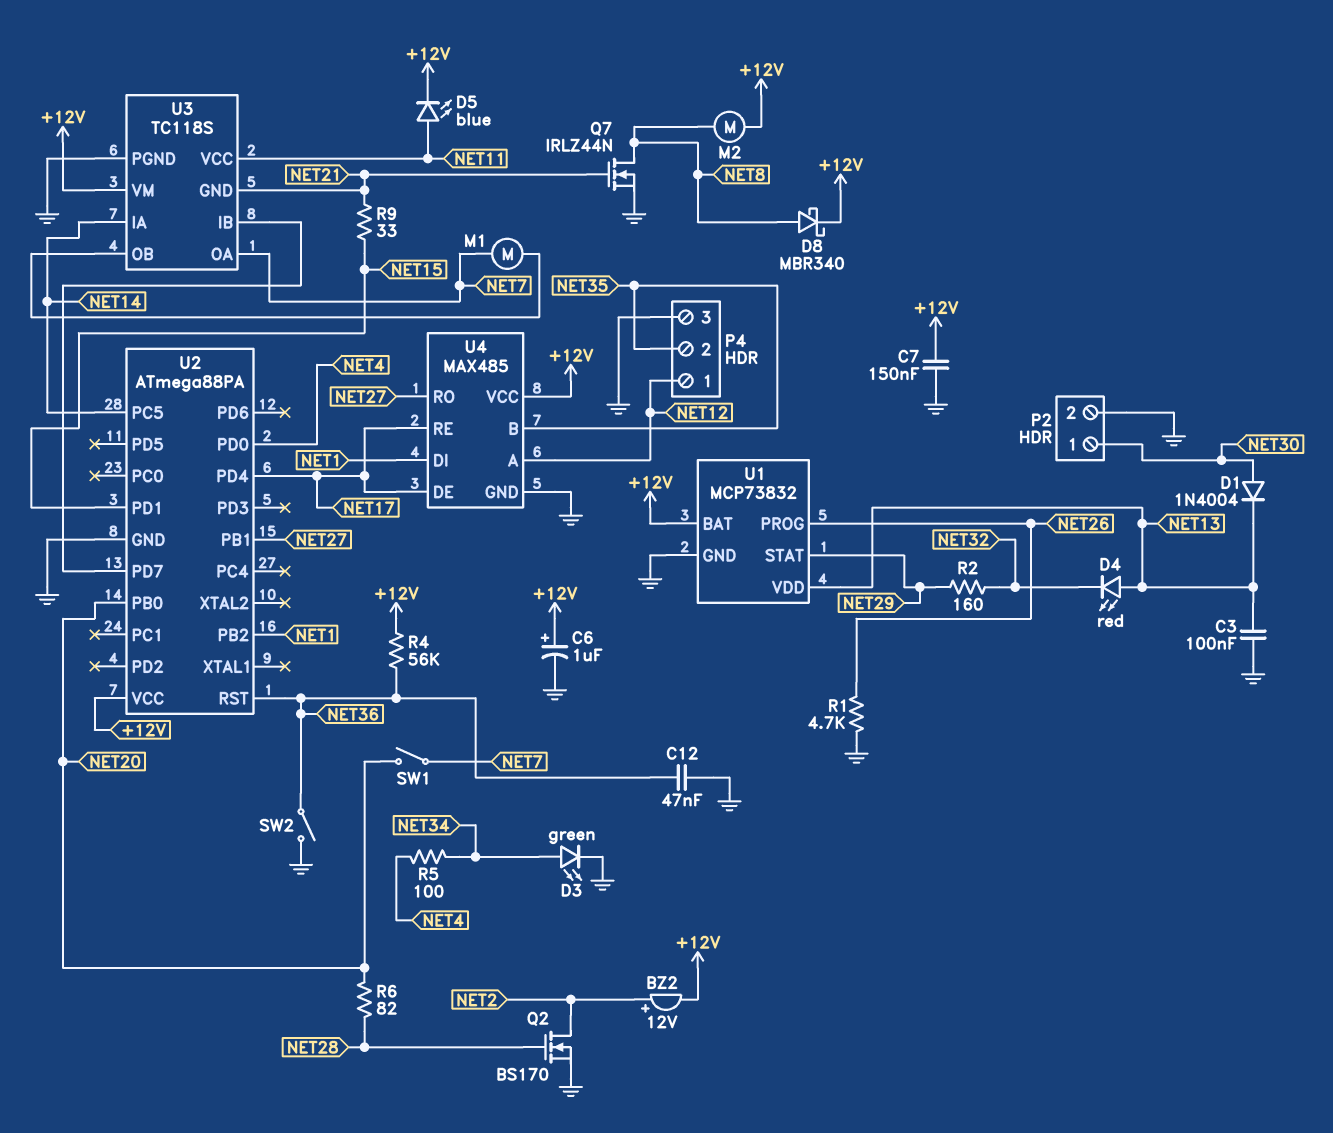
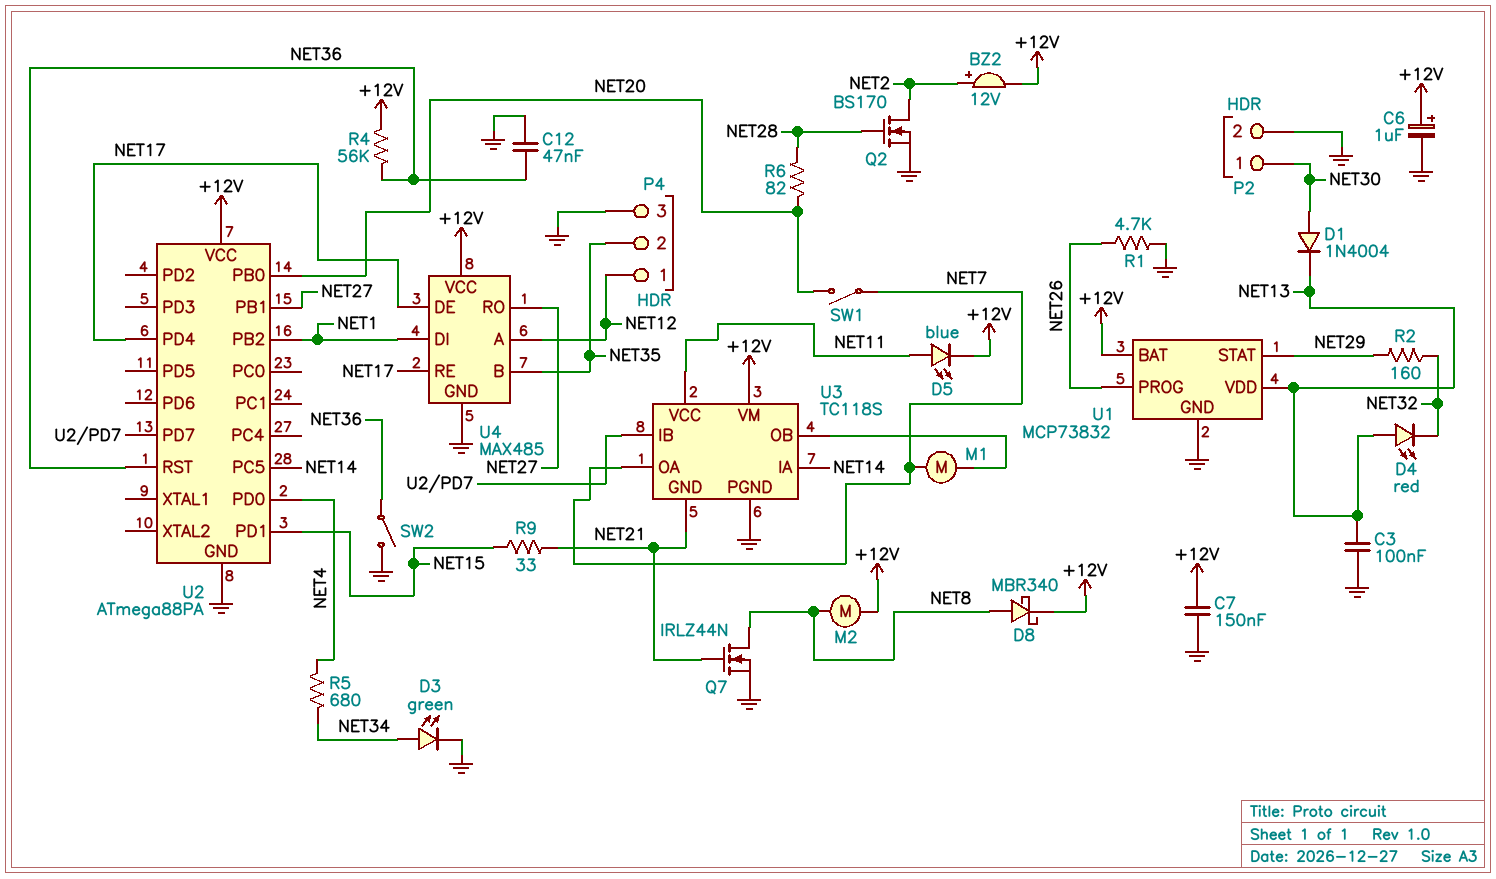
R5: 100 (NET4, NET34) -> 680 (NET4, NET34)

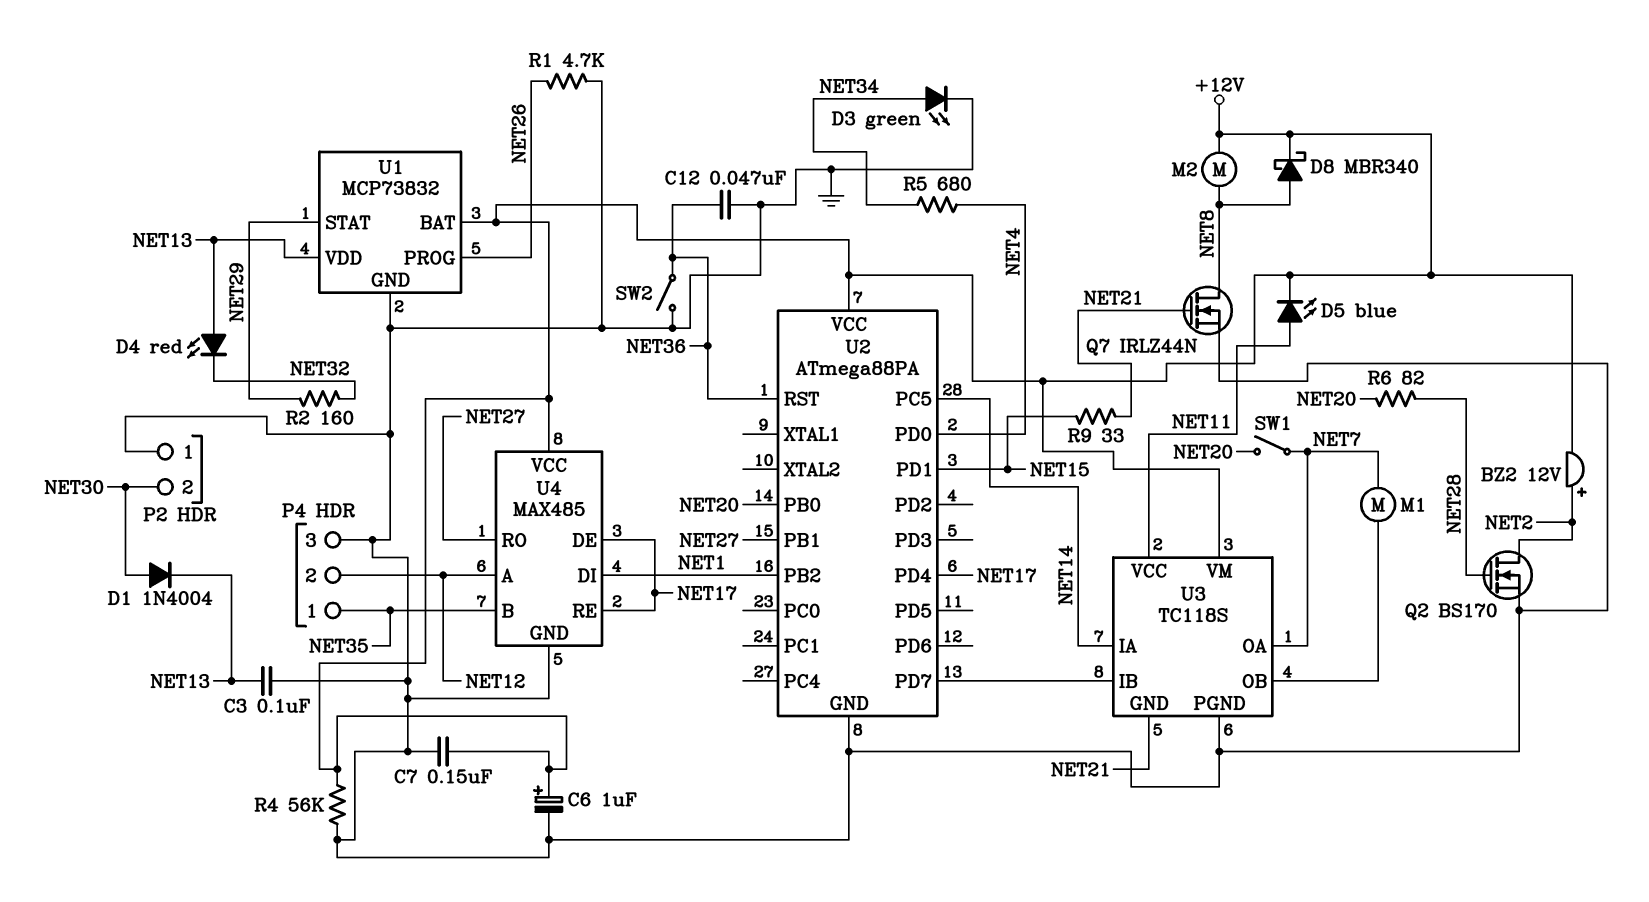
P2 pin 1: NET30 -> GND
P2 pin 2: GND -> NET30
P4 pin 1: NET12 -> NET35
P4 pin 2: NET35 -> NET12
R4: 56k (+12V, NET36) -> 56k (+12V, GND)

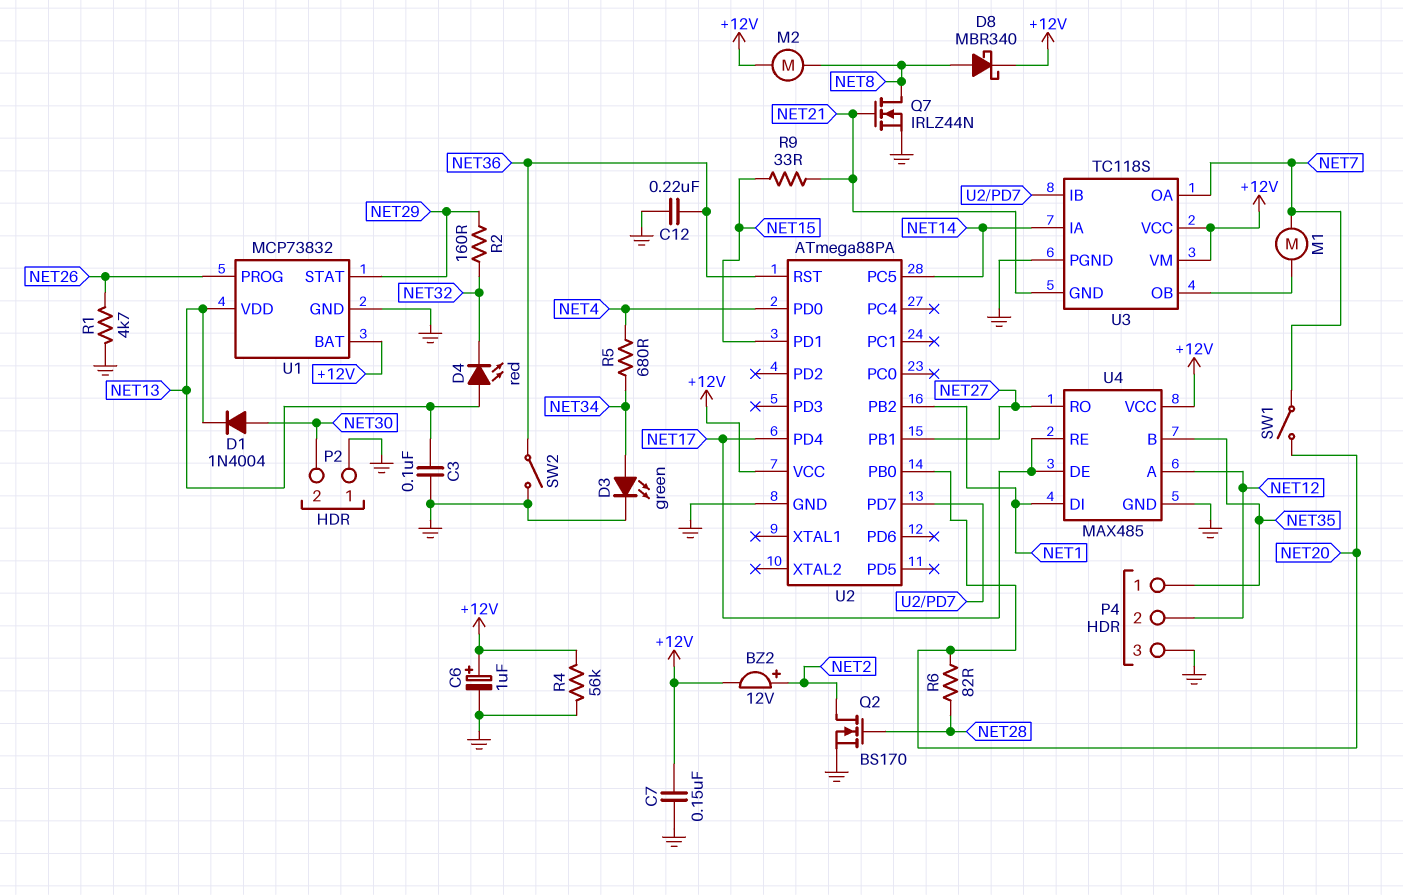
C12: 47nF (GND, NET36) -> 220nF (GND, NET36)
D5: LED blue (A NET11, K +12V) -> none
U3 pin VCC: NET11 -> +12V

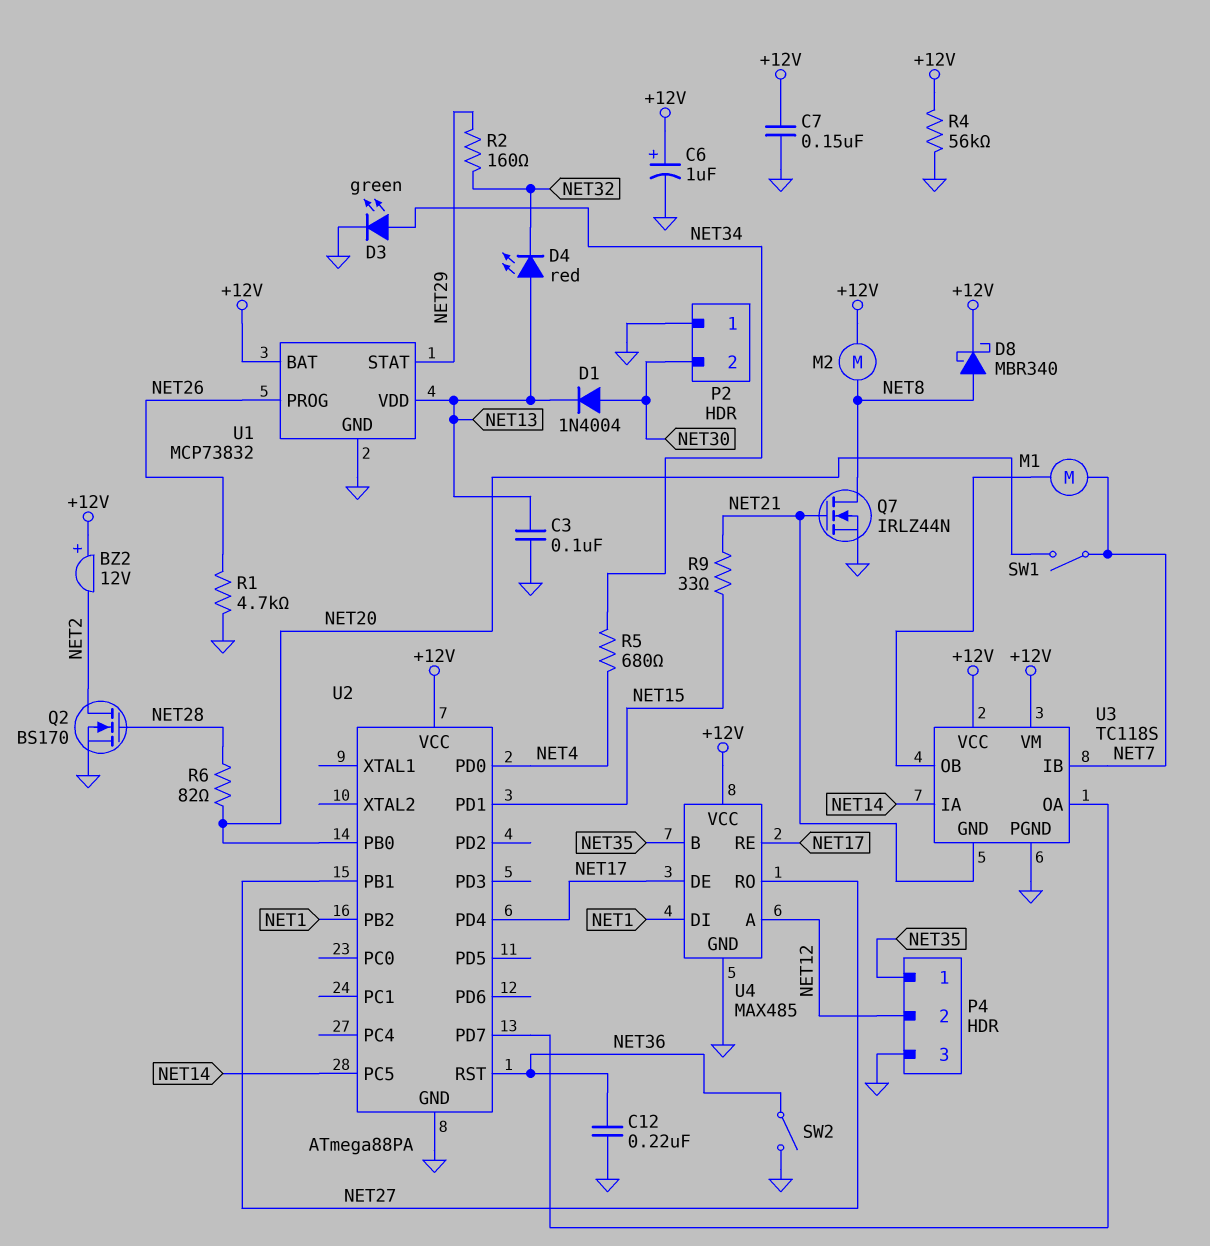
BZ2: buzzer 12V (plus NET2, minus +12V) -> buzzer 12V (plus +12V, minus NET2)
U3 pin IB: U2/PD7 -> NET7
U3 pin OA: NET7 -> U2/PD7

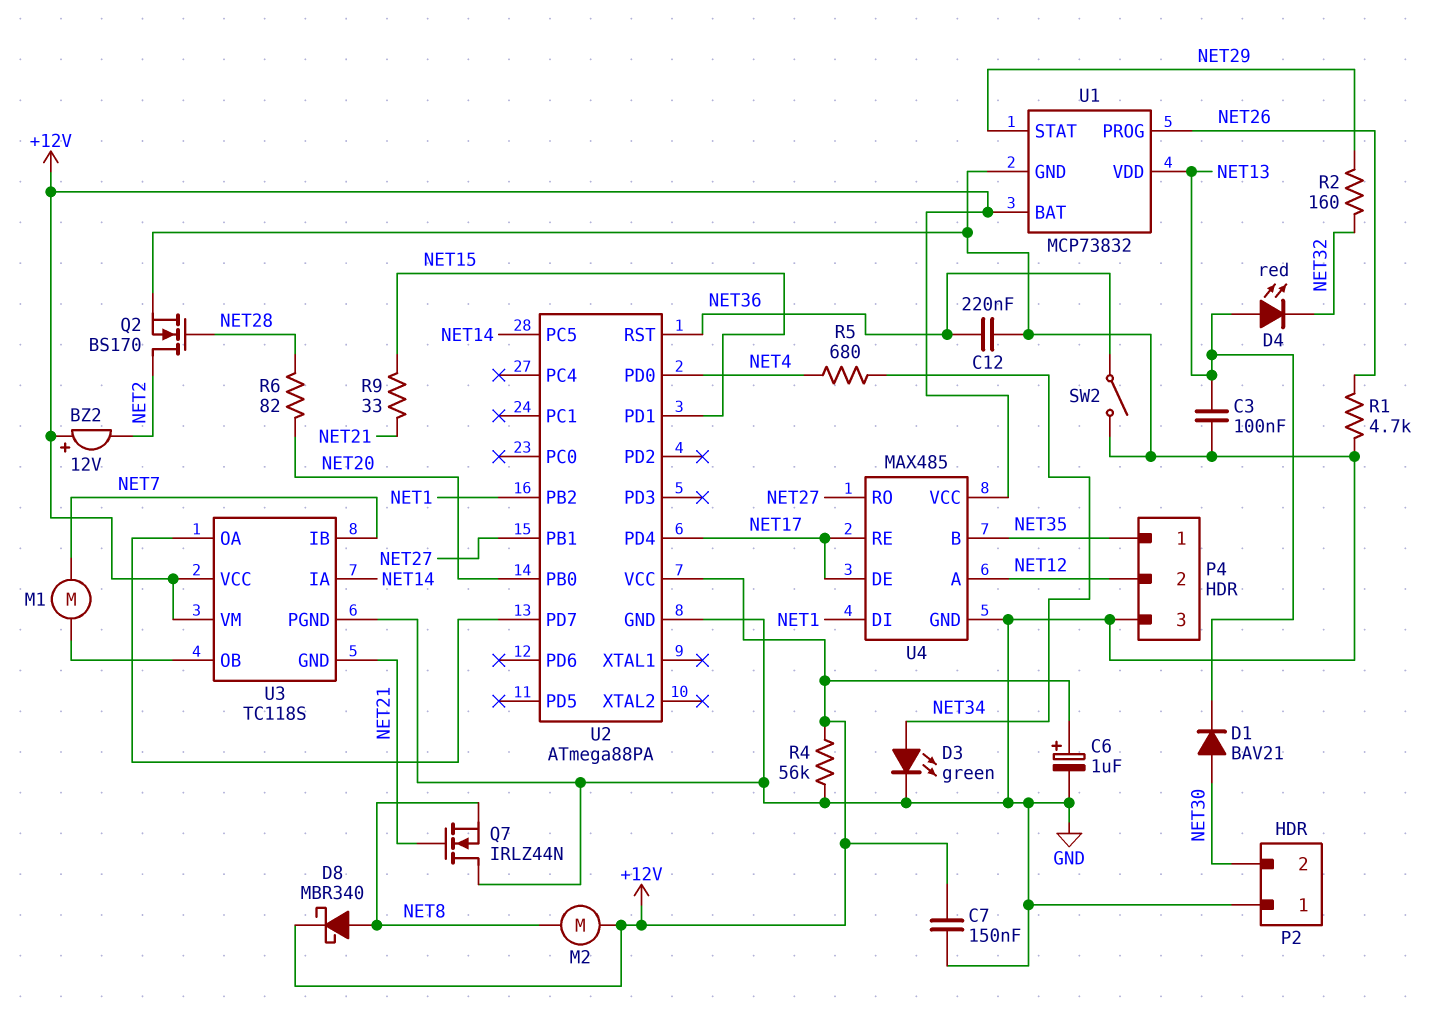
D1: diode 1N4004 (A NET30, K NET13) -> diode BAV21 (A NET30, K NET13)
Q7: NMOS IRLZ44N (G NET21, D NET8, S GND) -> NMOS IRLZ44N (G NET21, D GND, S NET8)
SW1: switch (NET7, NET20) -> none

